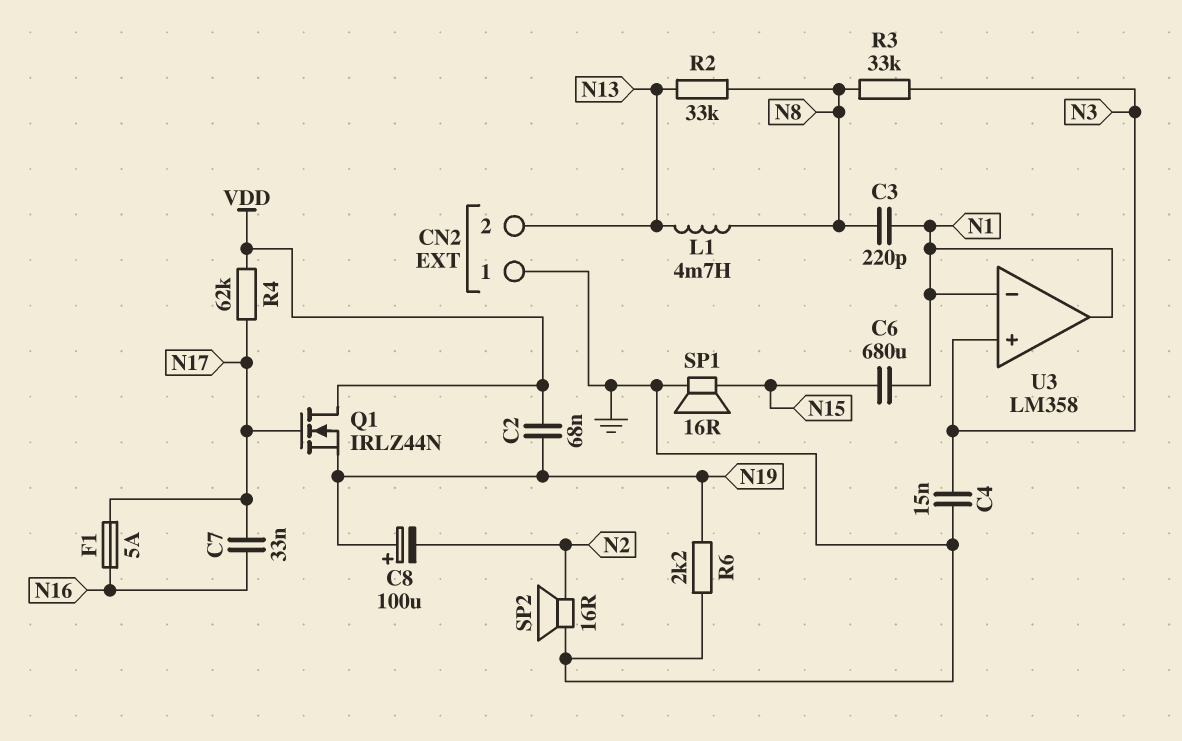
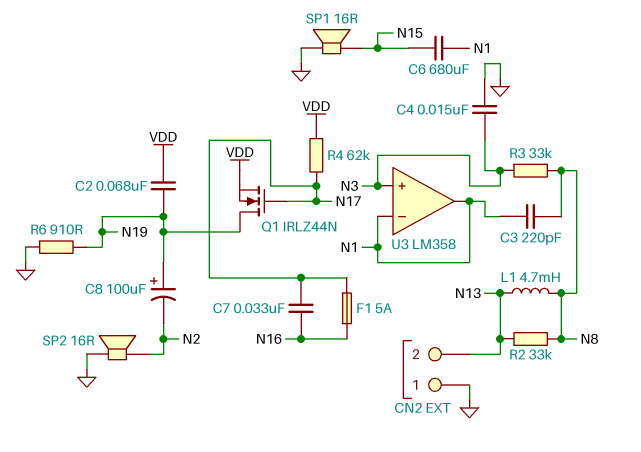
Q1: NMOS IRLZ44N (G N17, D VDD, S N19) -> NMOS IRLZ44N (G N17, D N19, S VDD)
R6: 2.2k (GND, N19) -> 910 (GND, N19)

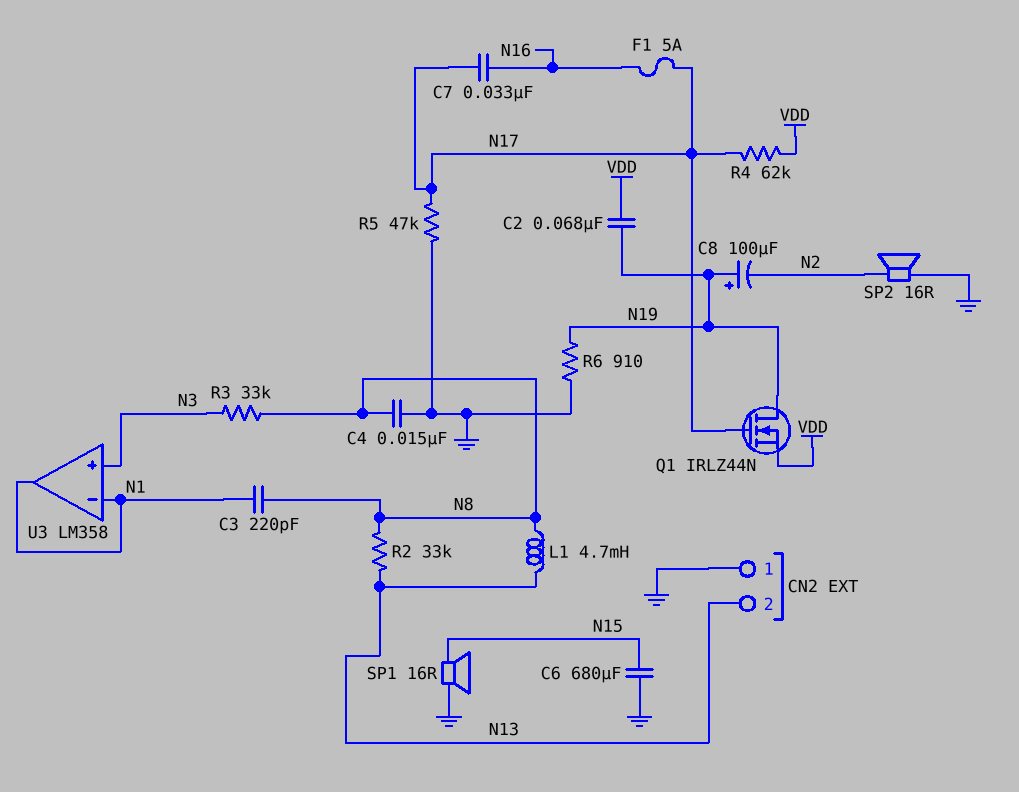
C4: 15nF (GND, N3) -> 15nF (GND, N8)
C6: 680uF (N1, N15) -> 680uF (GND, N15)
R5: none -> 47k (GND, N17)

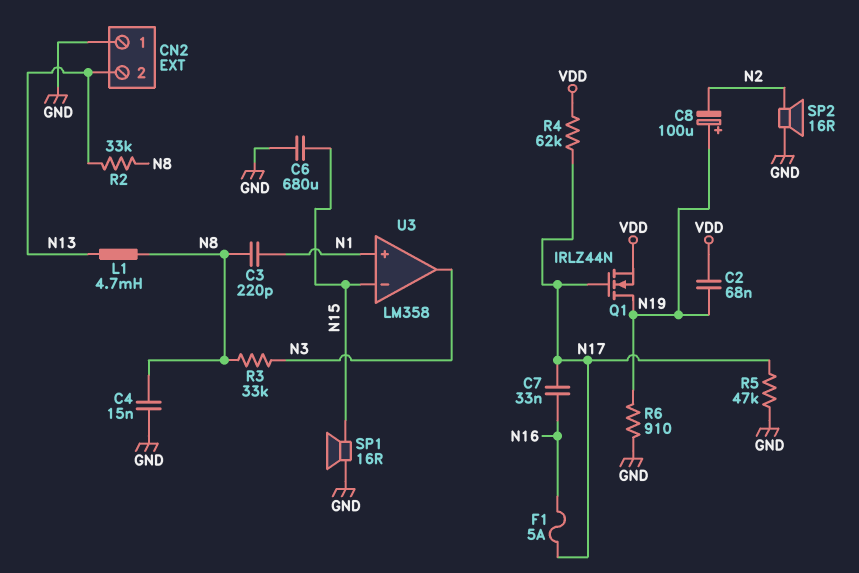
U3 pin in+: N3 -> N1
U3 pin in-: N1 -> N15
U3 pin out: N1 -> N3

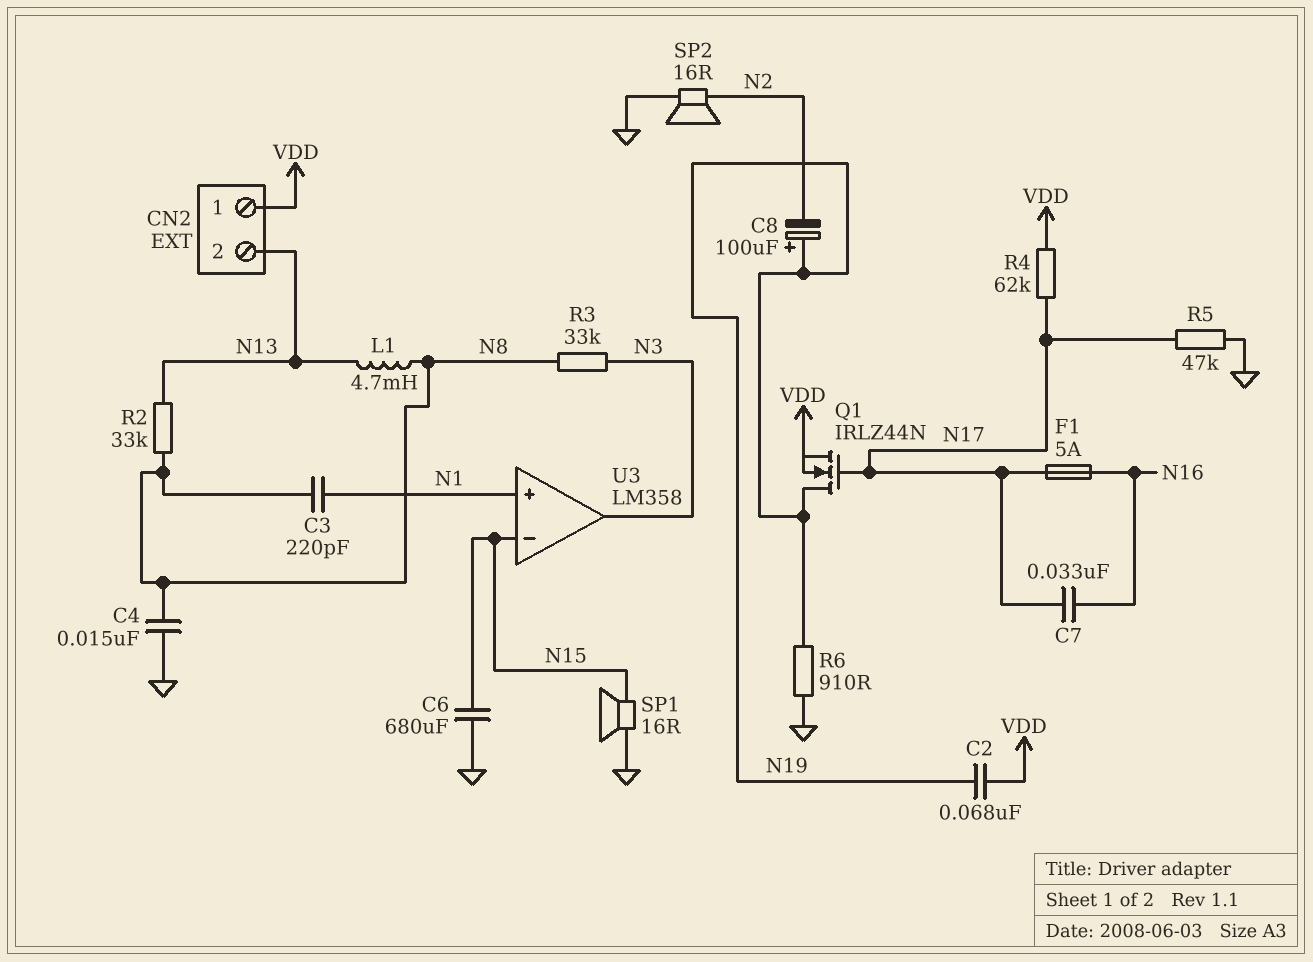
CN2 pin 1: GND -> VDD

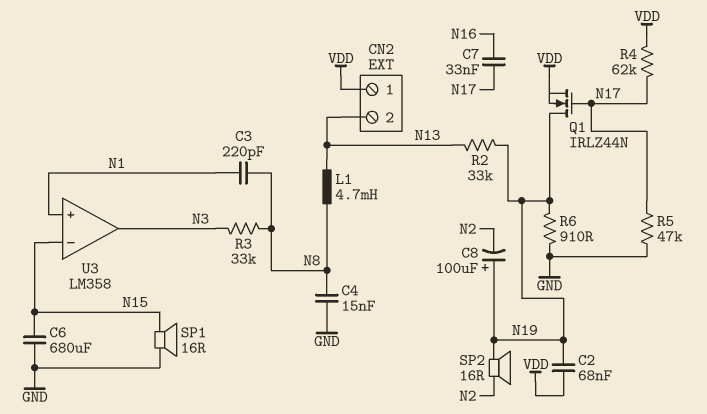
F1: 5A (N16, N17) -> none
R2: 33k (N8, N13) -> 33k (N13, N19)
SP2: speaker 16R (GND, N2) -> speaker 16R (N2, N19)

